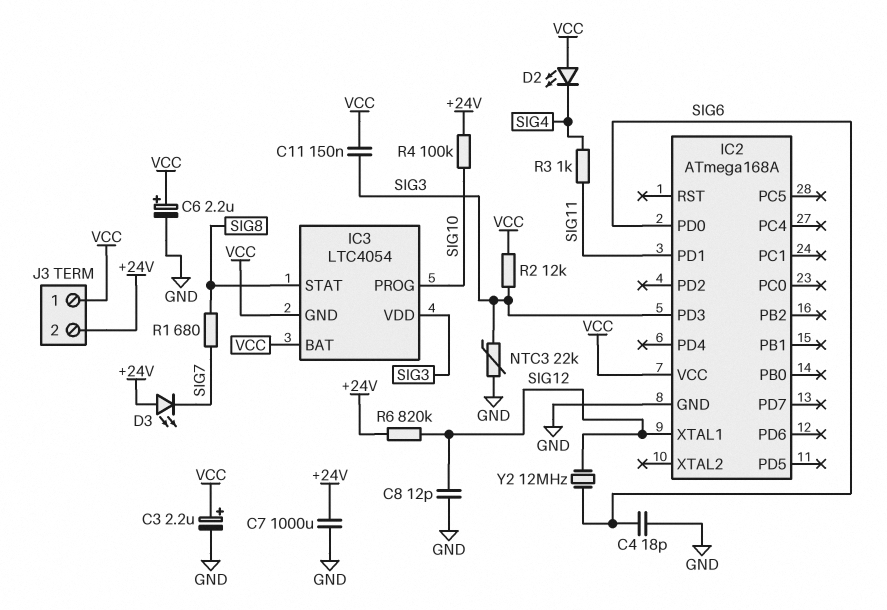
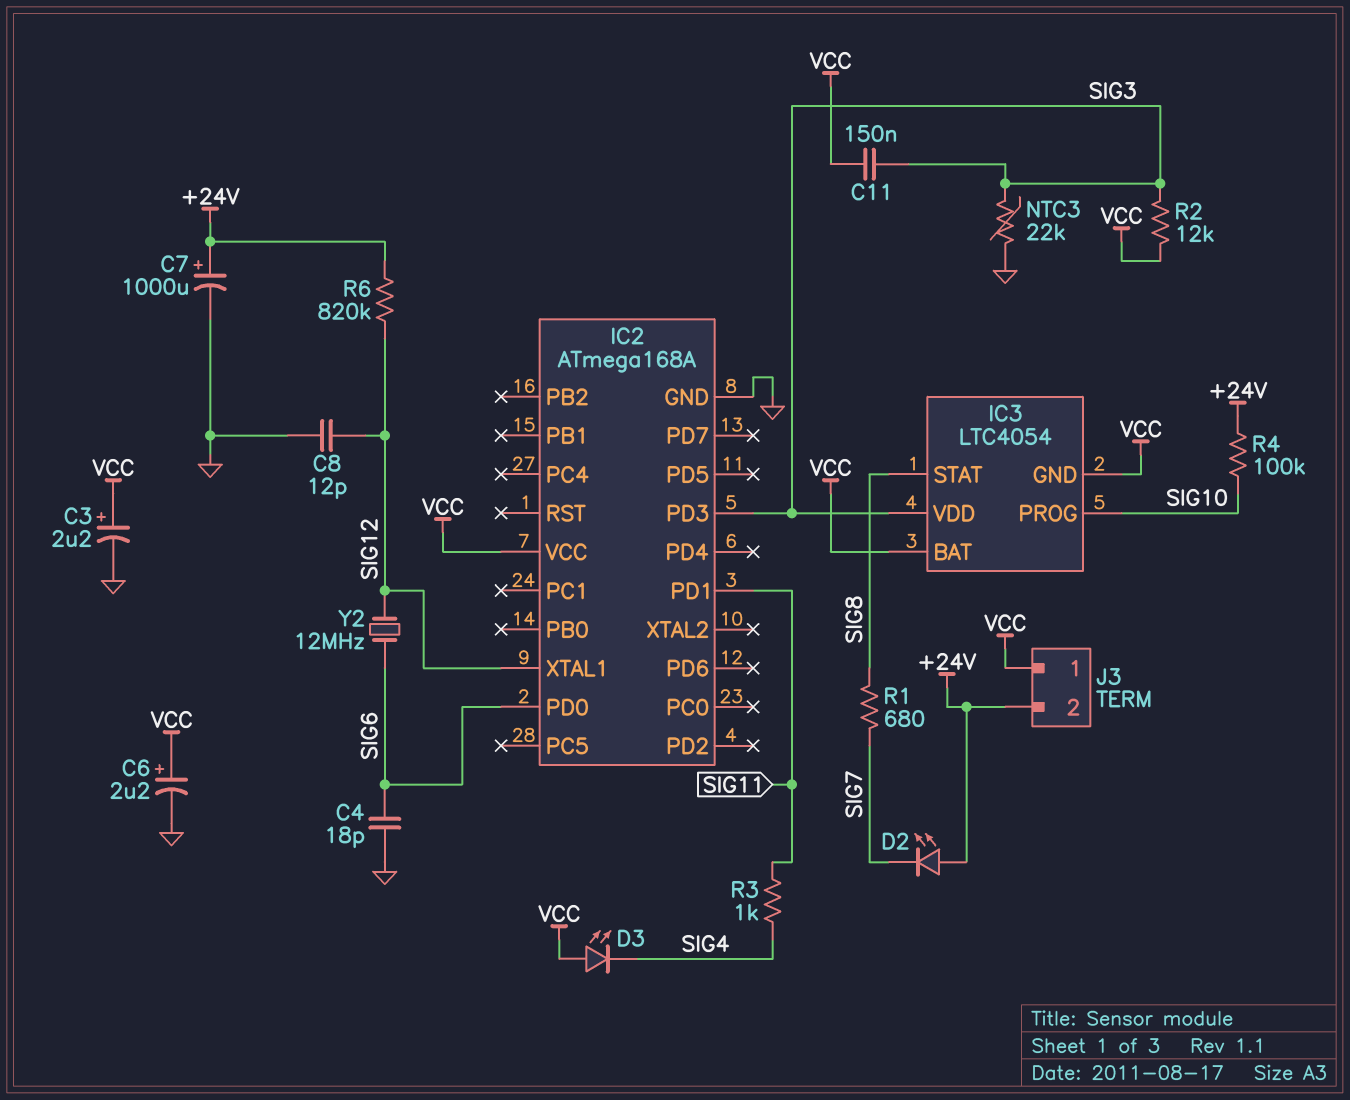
C7: 1000uF (+24V, GND) -> 1000uF (plus +24V, minus GND)
D2: LED (A VCC, K SIG4) -> LED (A +24V, K SIG7)
D3: LED (A +24V, K SIG7) -> LED (A VCC, K SIG4)

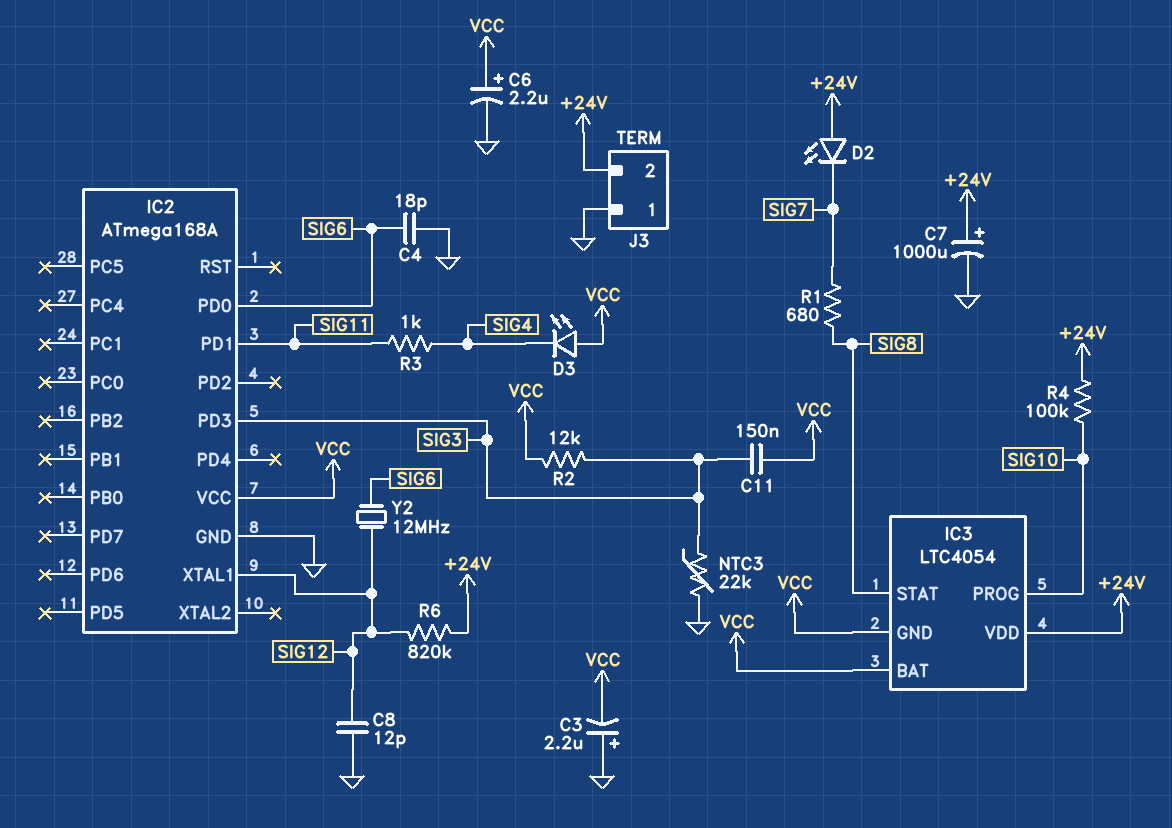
C3: 2.2uF (plus VCC, minus GND) -> 2.2uF (plus GND, minus VCC)
IC3 pin VDD: SIG3 -> +24V
J3 pin 1: VCC -> GND

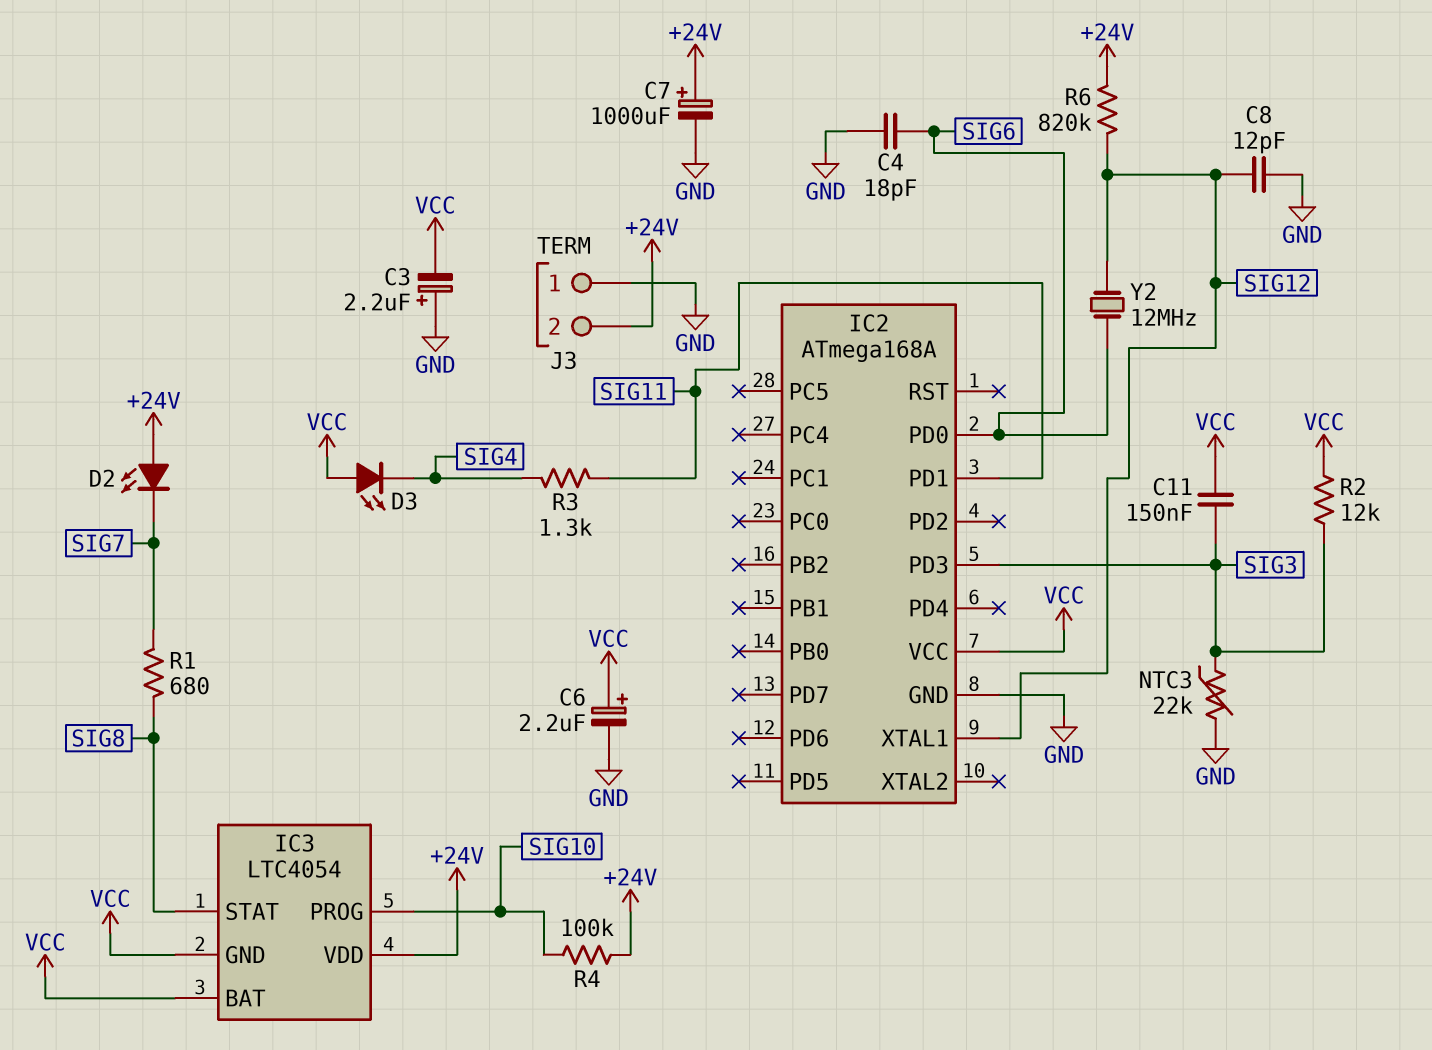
R3: 1k (SIG4, SIG11) -> 1.3k (SIG4, SIG11)

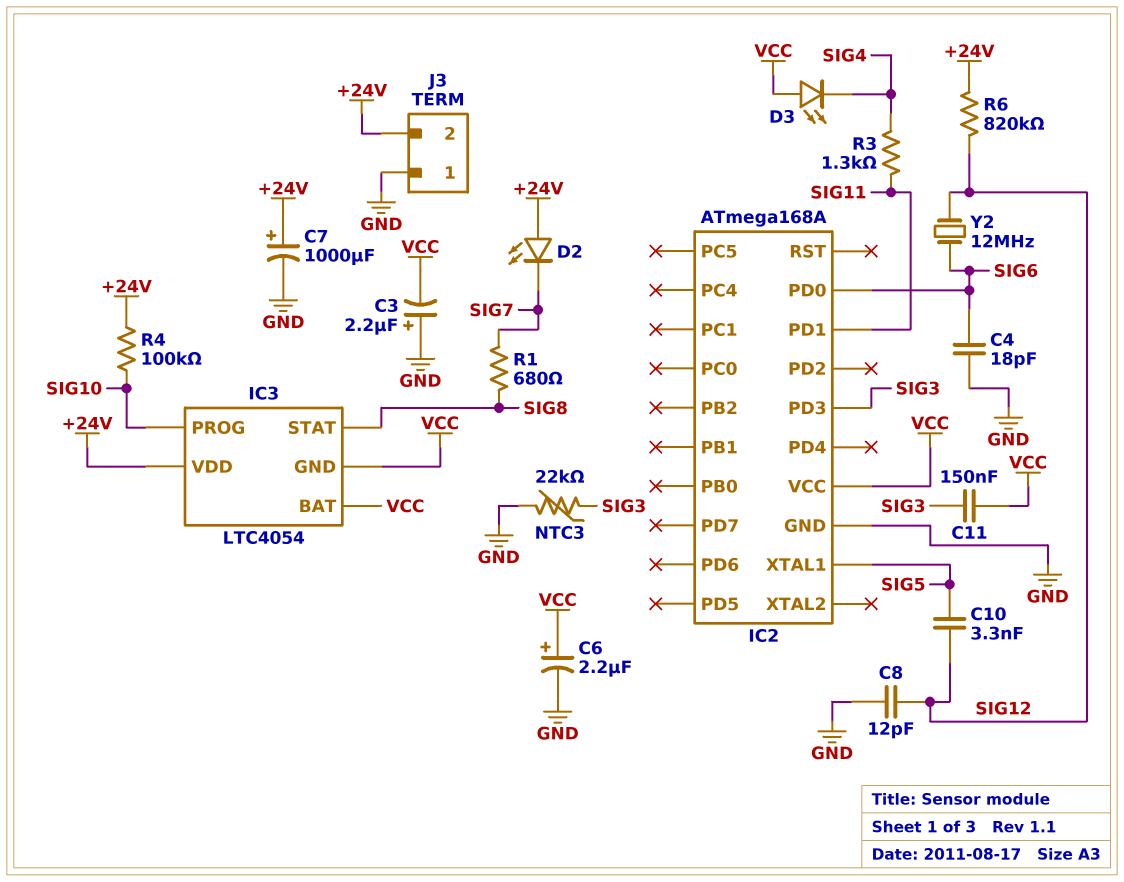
C10: none -> 3.3nF (SIG5, SIG12)
IC2 pin XTAL1: SIG12 -> SIG5
R2: 12k (SIG3, VCC) -> none

